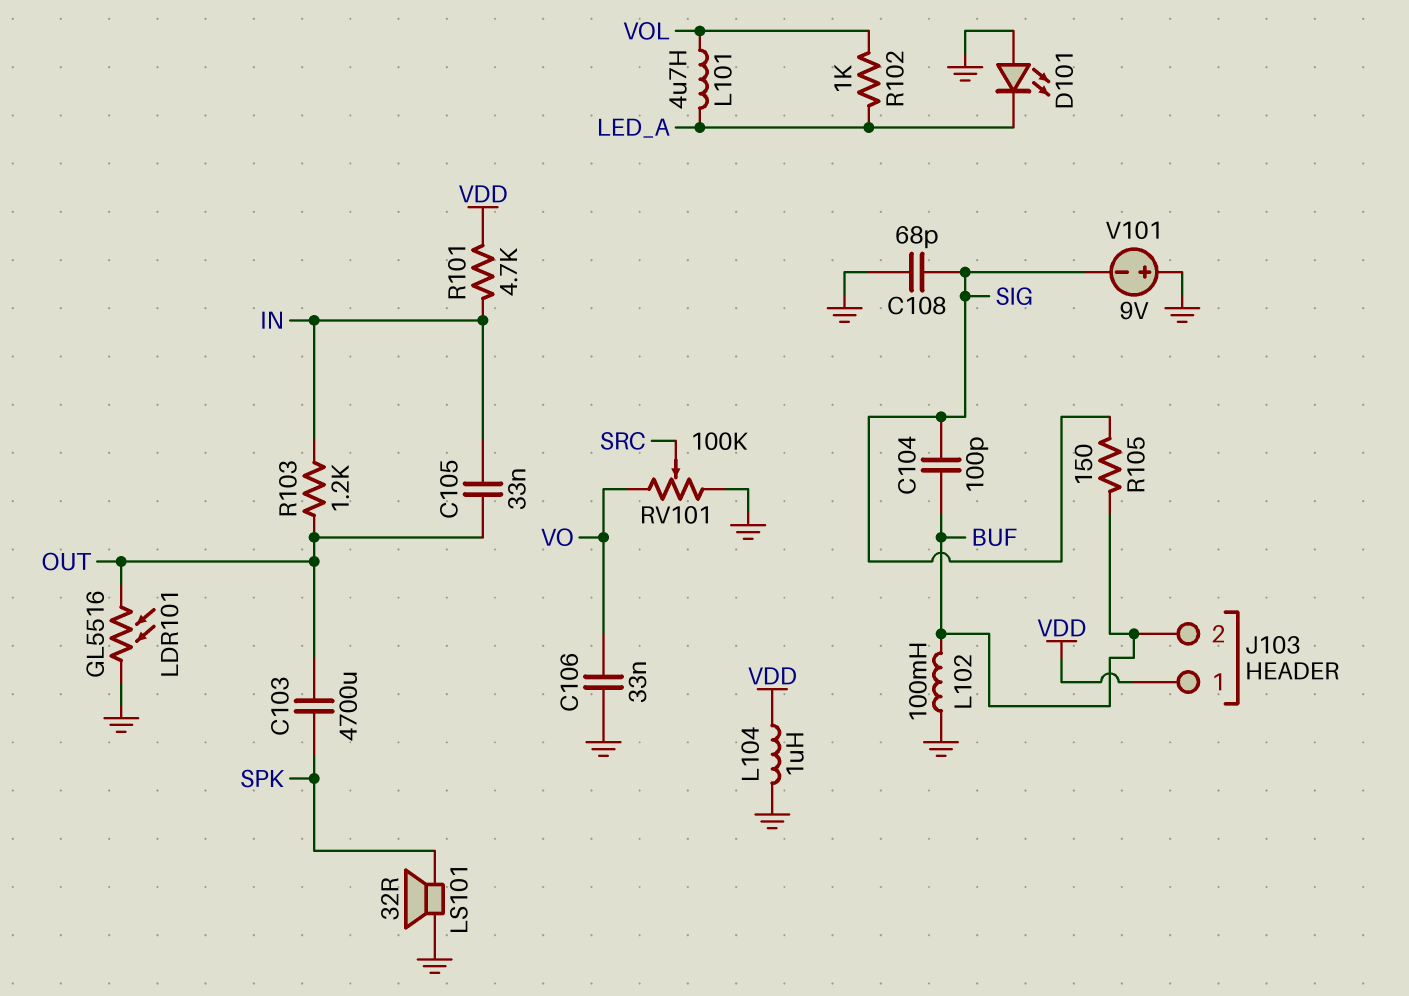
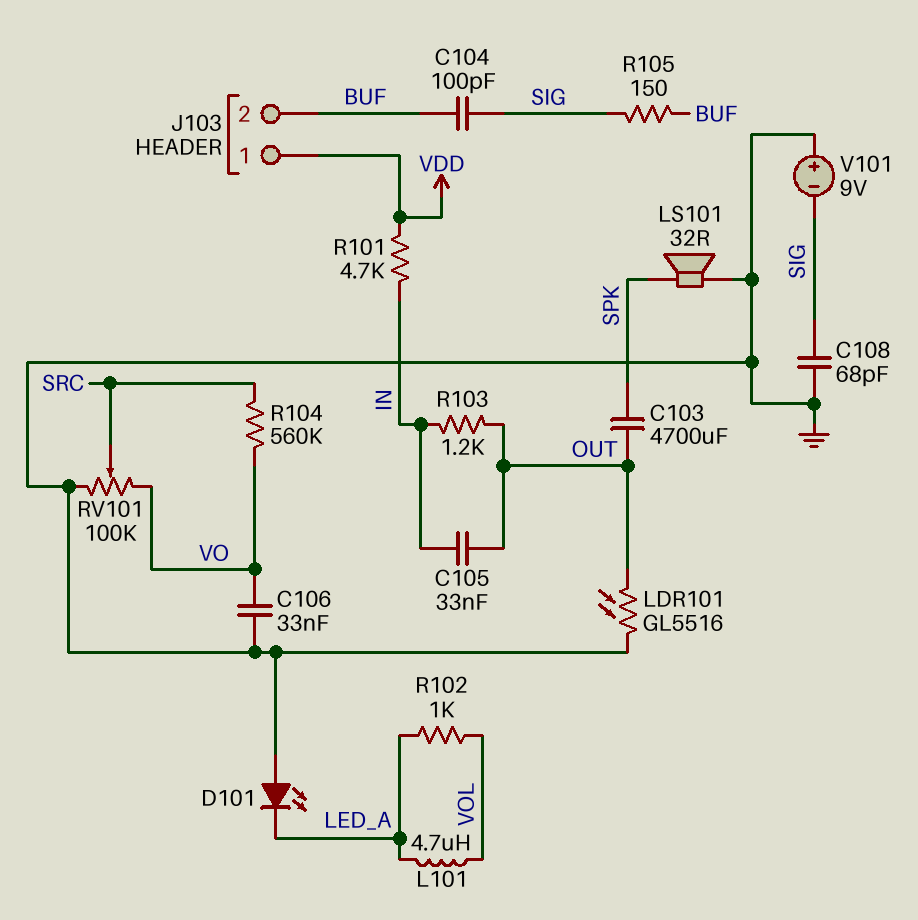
L102: 100mH (BUF, GND) -> none
L104: 1uH (GND, VDD) -> none
R104: none -> 560k (SRC, VO)

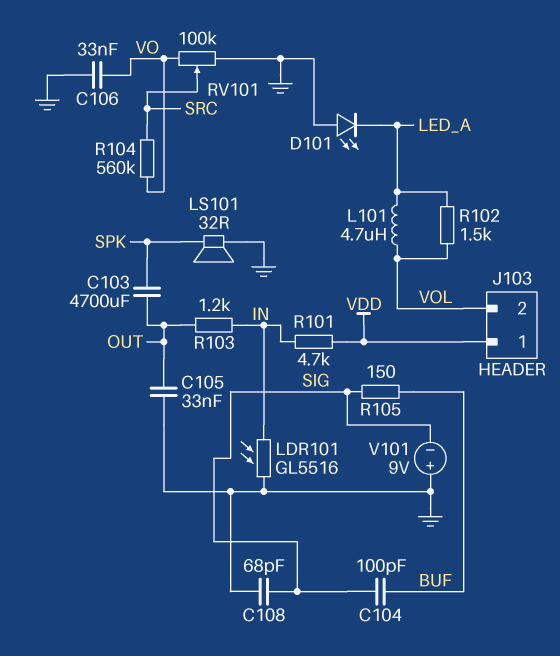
C105: 33nF (IN, OUT) -> 33nF (GND, OUT)
J103 pin 2: BUF -> VOL
LDR101: GL5516 (GND, OUT) -> GL5516 (GND, IN)
R102: 1k (LED_A, VOL) -> 1.5k (LED_A, VOL)

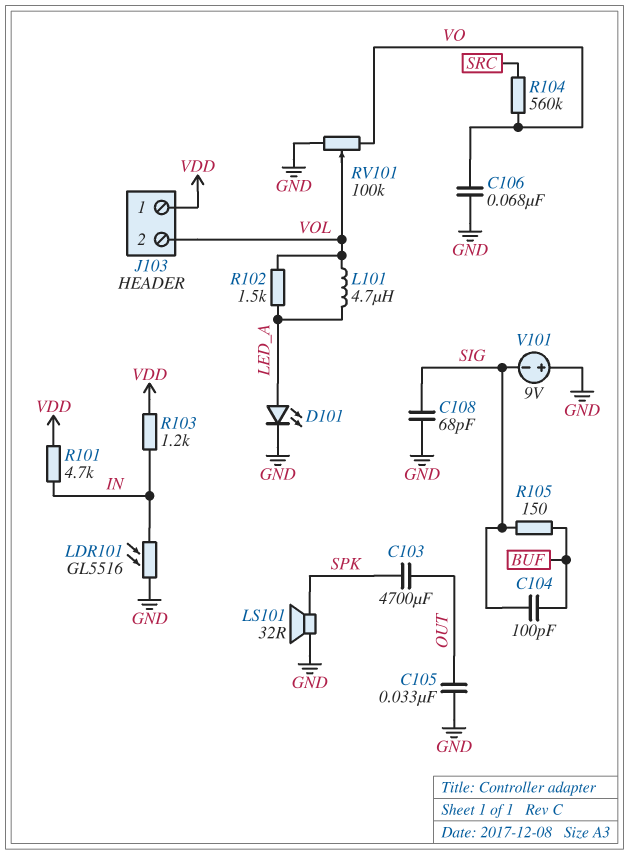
C106: 33nF (GND, VO) -> 68nF (GND, VO)
D101: LED (A GND, K LED_A) -> LED (A LED_A, K GND)
R103: 1.2k (IN, OUT) -> 1.2k (IN, VDD)
RV101: 100k (GND, VO, wiper SRC) -> 100k (GND, VO, wiper VOL)

